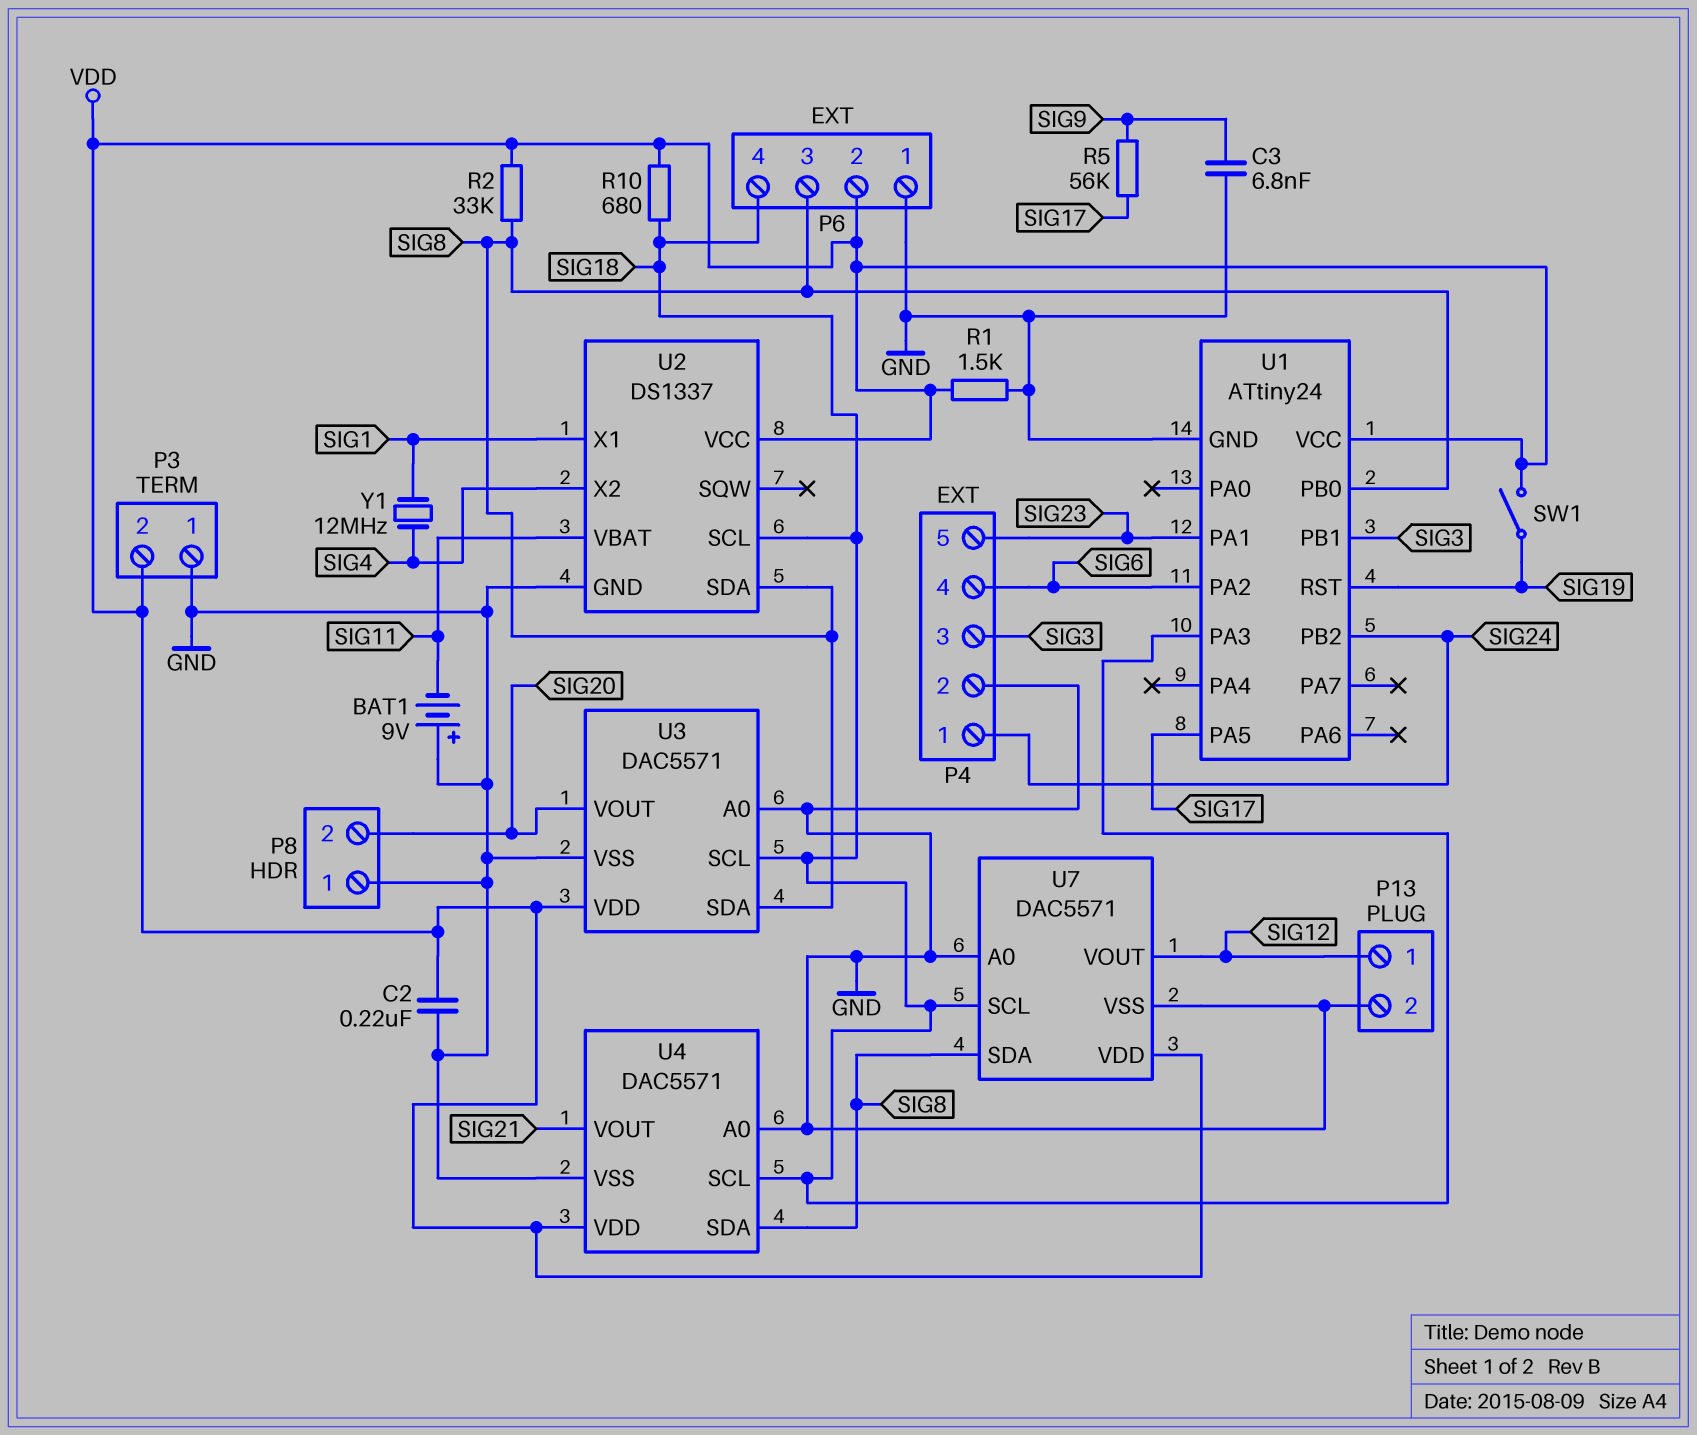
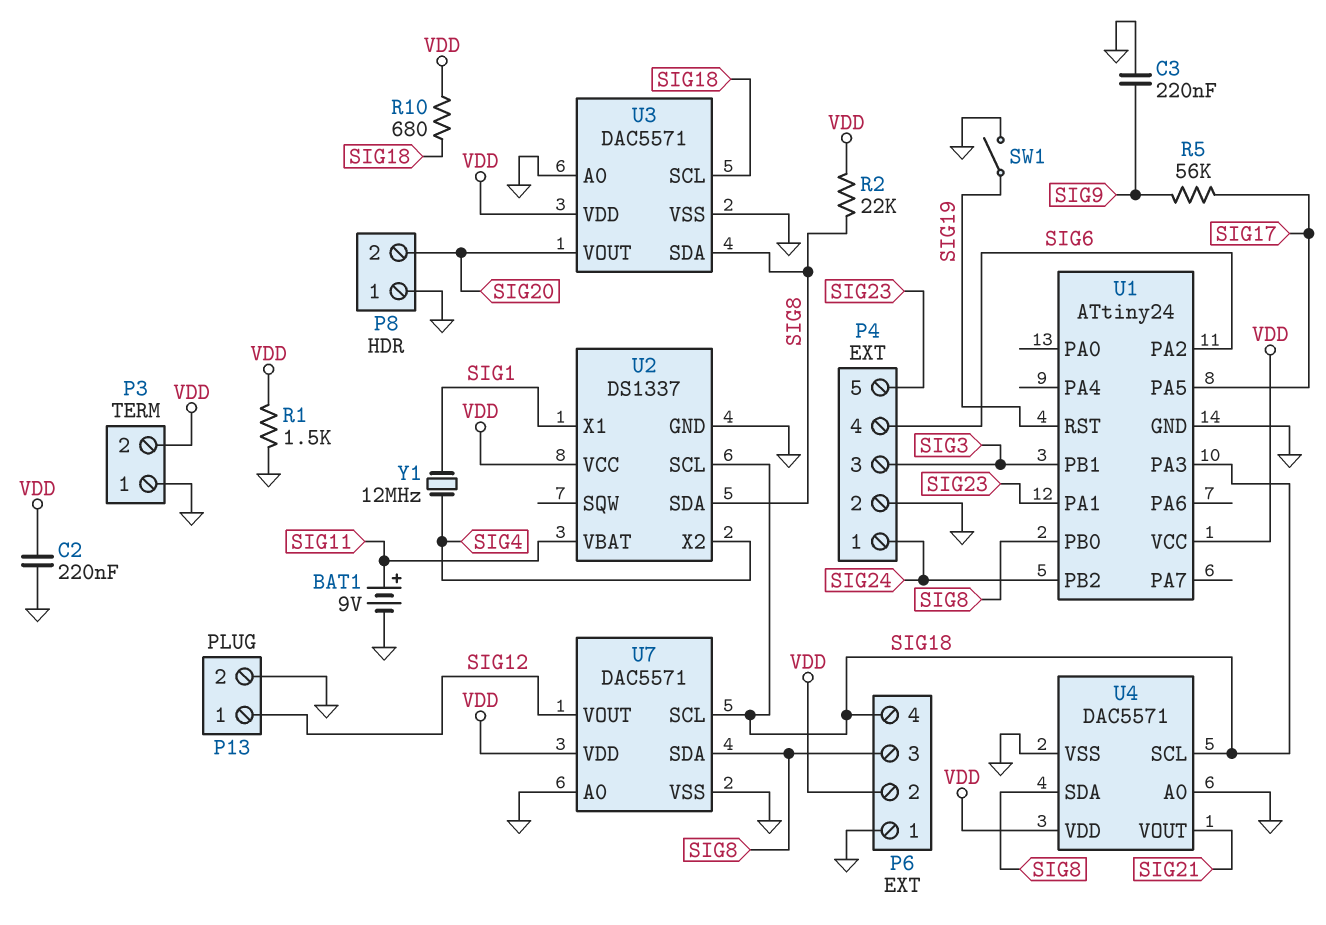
BAT1: 9V (plus GND, minus SIG11) -> 9V (plus SIG11, minus GND)
C3: 6.8nF (GND, SIG9) -> 220nF (GND, SIG9)
R2: 33k (SIG8, VDD) -> 22k (SIG8, VDD)
SW1: switch (SIG19, VDD) -> switch (GND, SIG19)

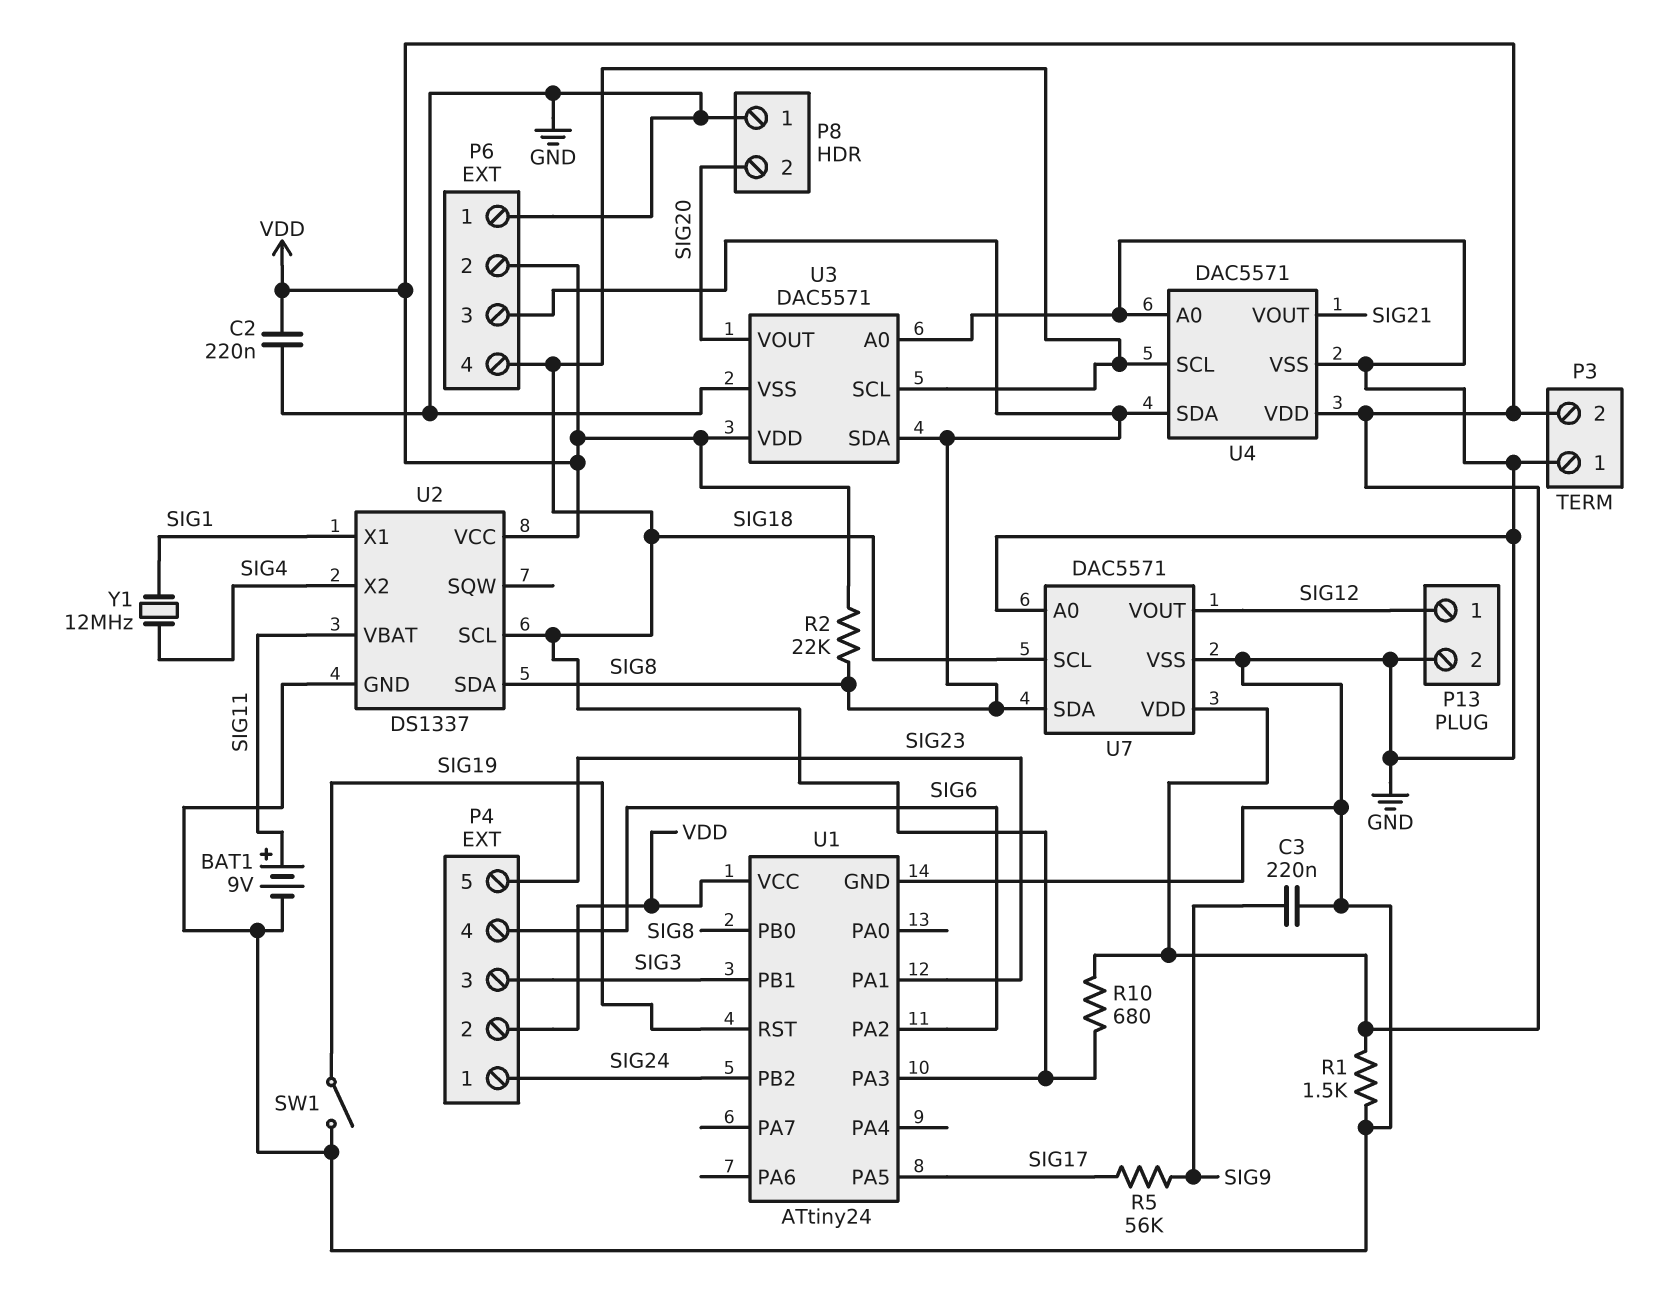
P4 pin 2: GND -> VDD

